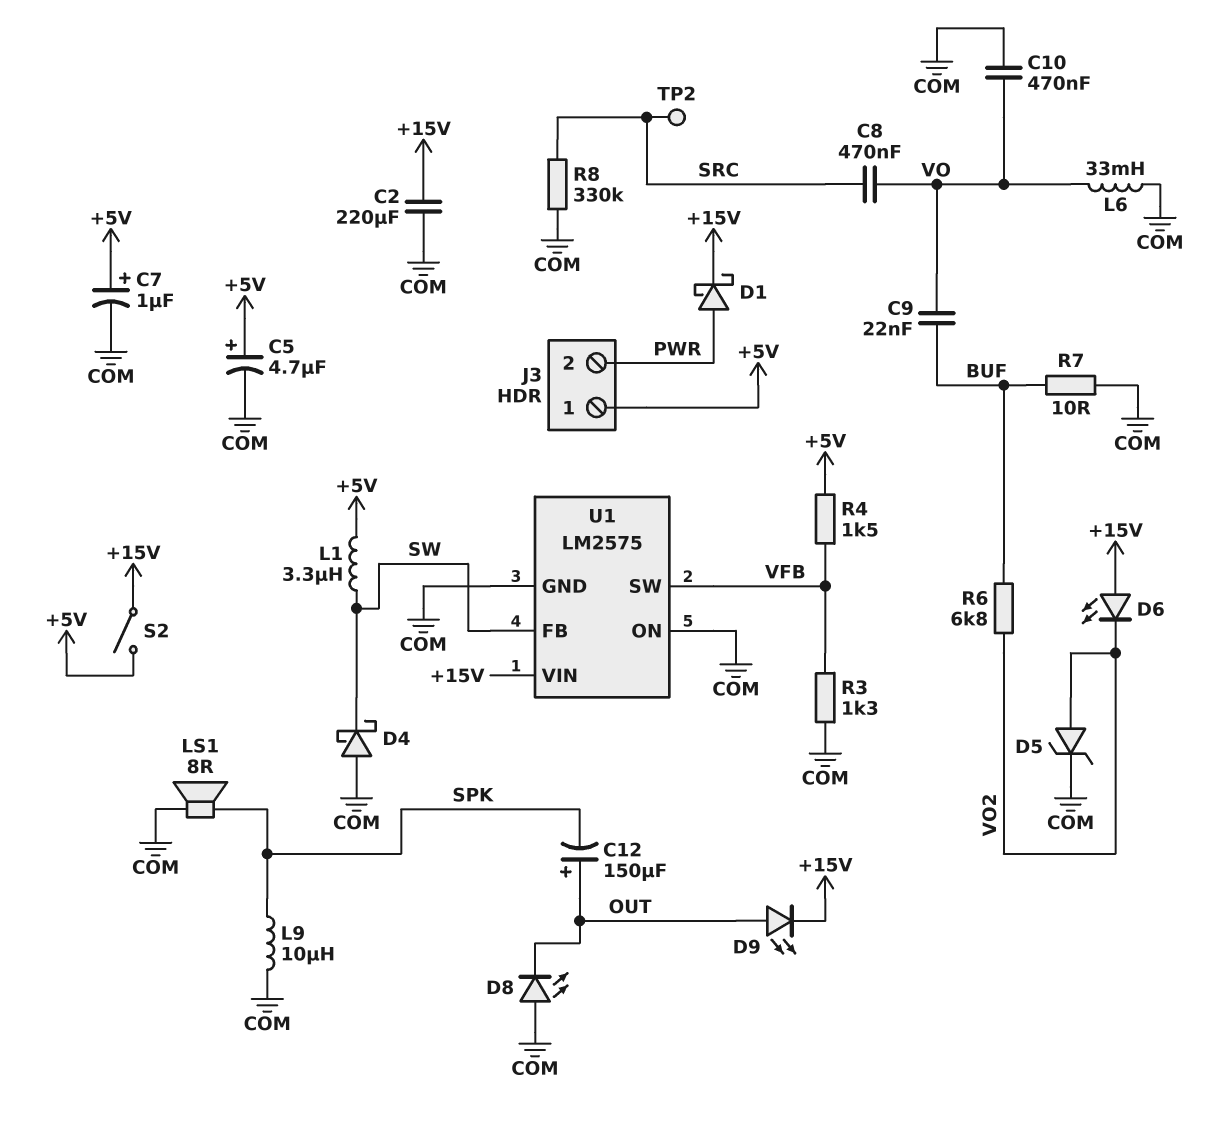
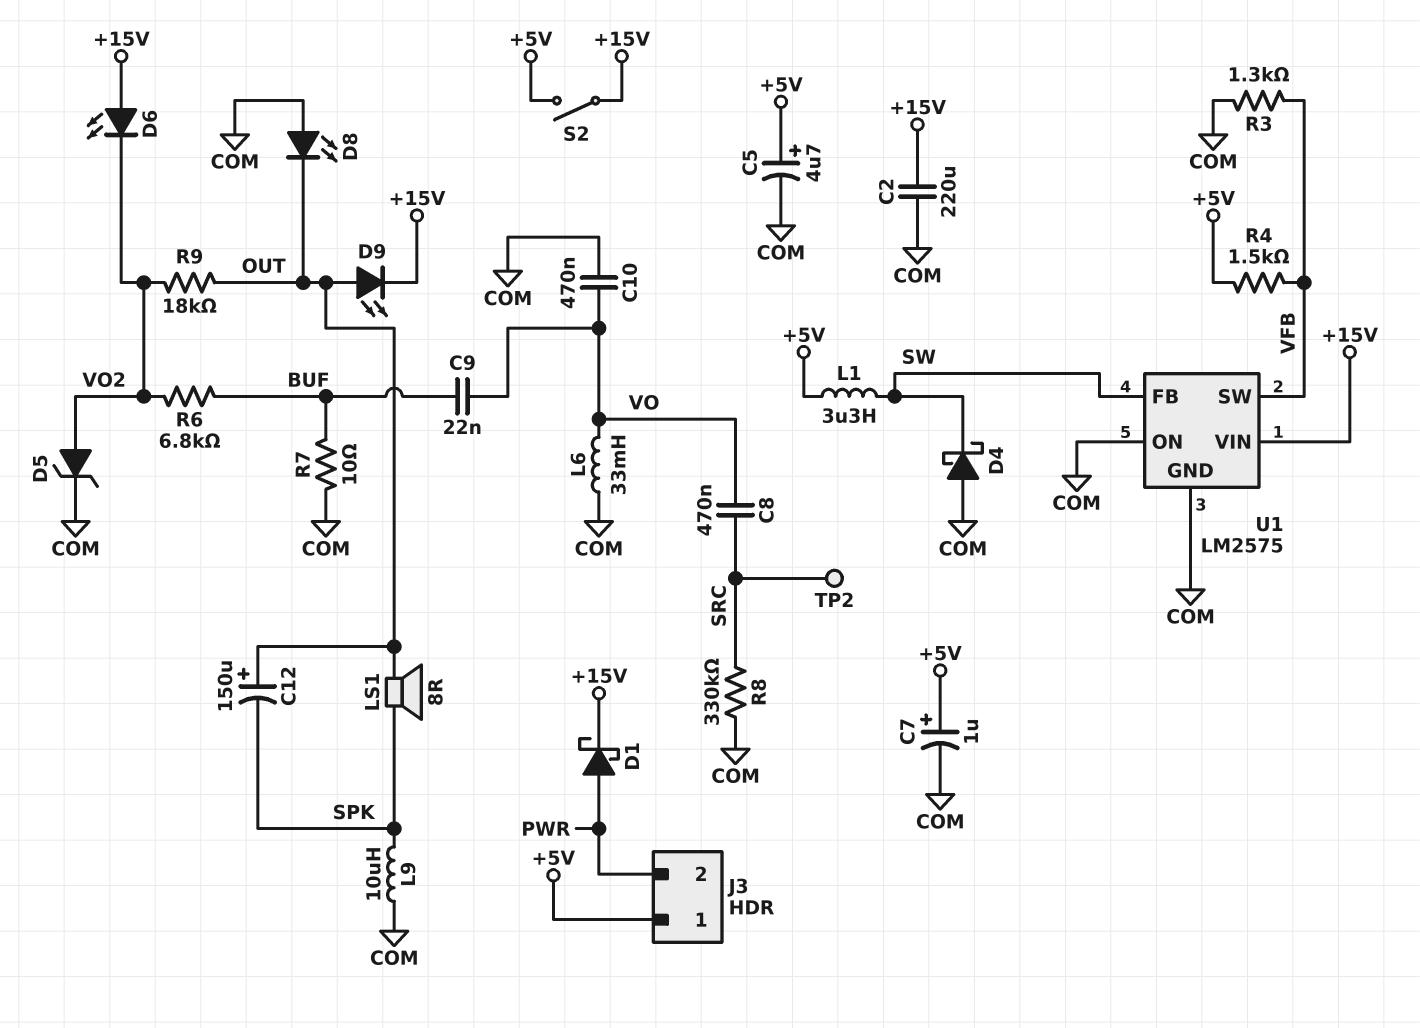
LS1: speaker 8R (COM, SPK) -> speaker 8R (OUT, SPK)
R9: none -> 18k (OUT, VO2)

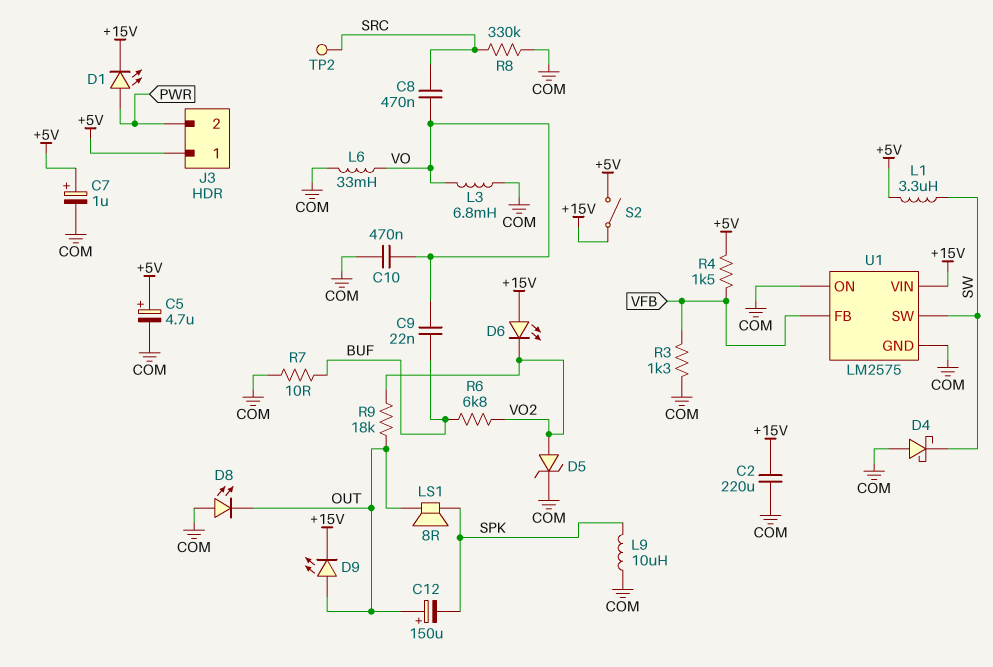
D1: schottky (A PWR, K +15V) -> LED (A PWR, K +15V)
L3: none -> 6.8mH (COM, VO)
U1 pin FB: SW -> VFB
U1 pin SW: VFB -> SW

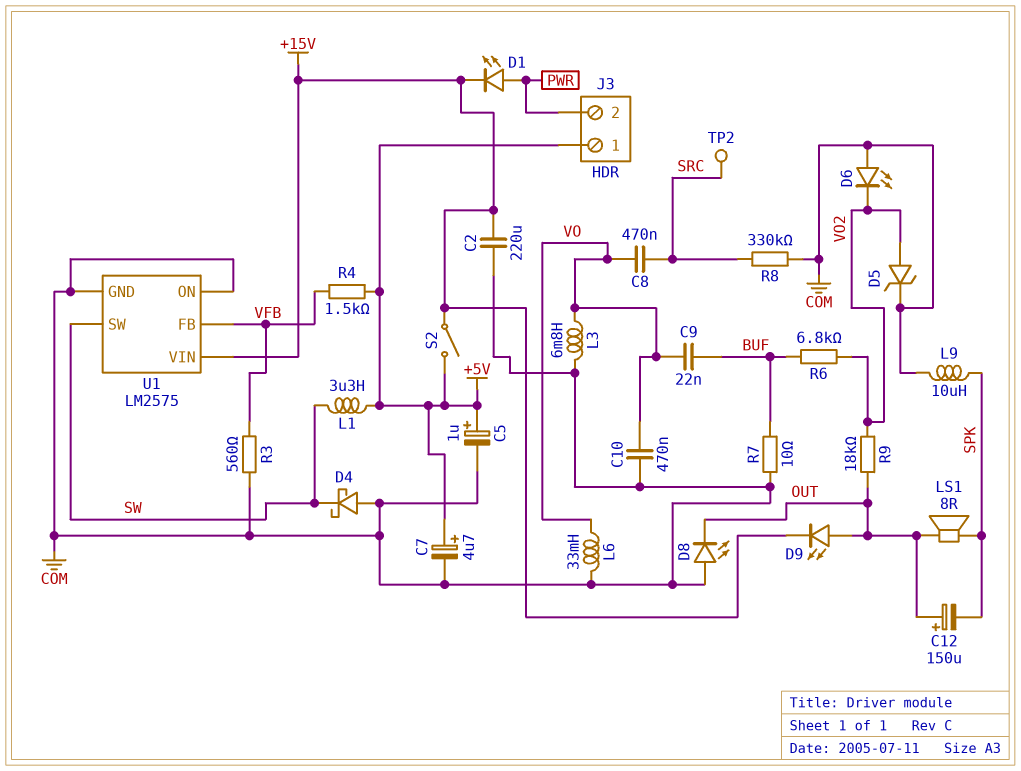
C5: 4.7uF (plus +5V, minus COM) -> 1uF (plus +5V, minus COM)
C7: 1uF (plus +5V, minus COM) -> 4.7uF (plus +5V, minus COM)
D6: LED (A +15V, K VO2) -> LED (A COM, K VO2)
R3: 1.3k (COM, VFB) -> 560 (COM, VFB)

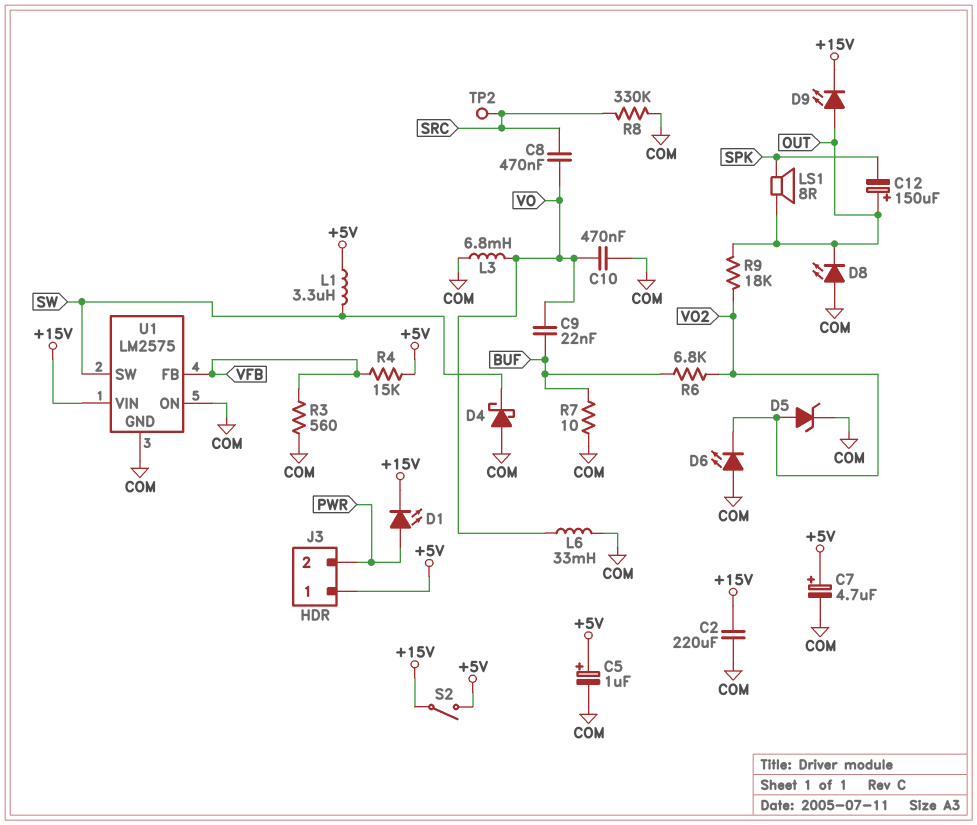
L9: 10uH (COM, SPK) -> none
R4: 1.5k (+5V, VFB) -> 15k (+5V, VFB)

